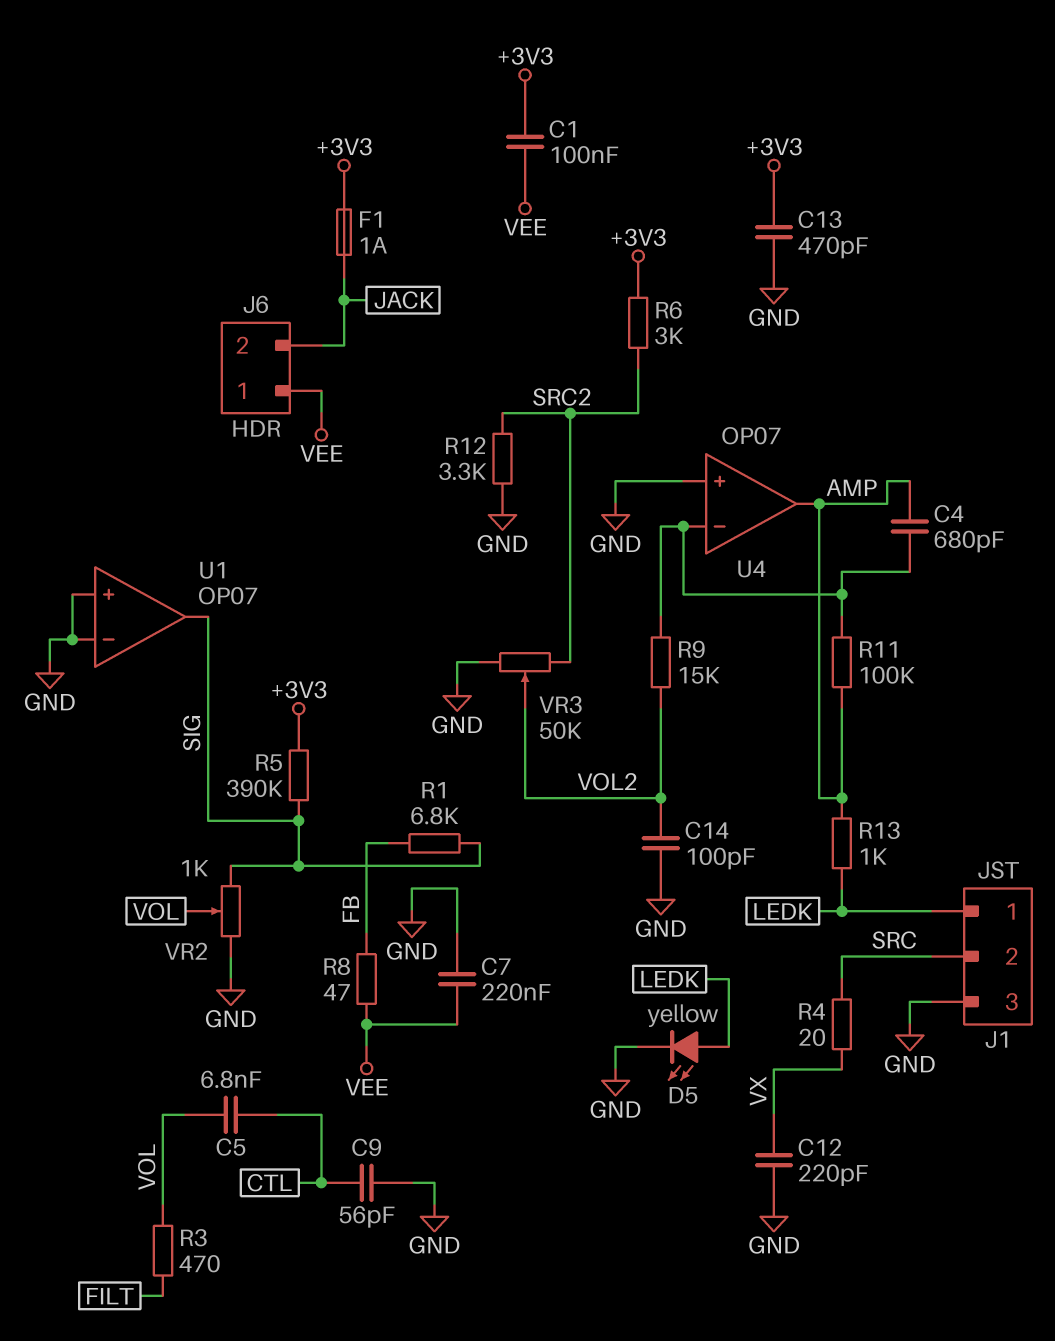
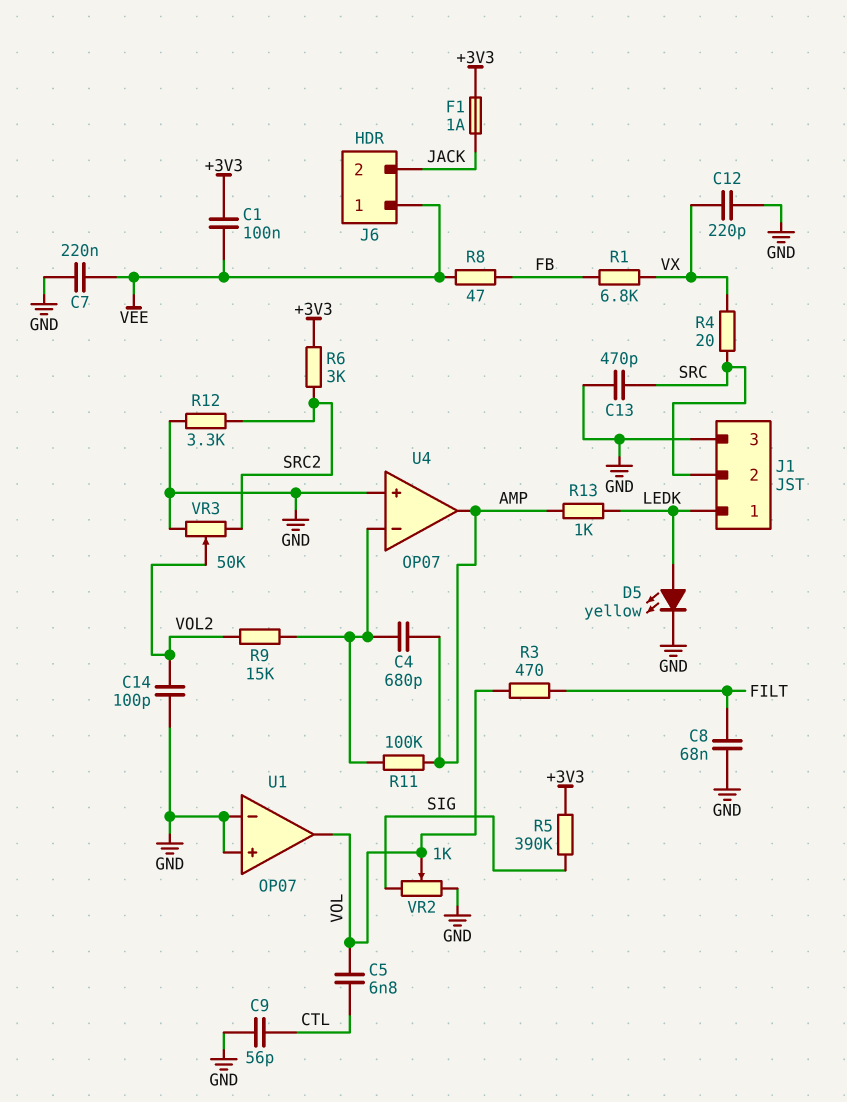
C8: none -> 68nF (FILT, GND)
C13: 470pF (+3V3, GND) -> 470pF (GND, SRC)
R1: 6.8k (FB, SIG) -> 6.8k (FB, VX)
U1 pin out: SIG -> VOL

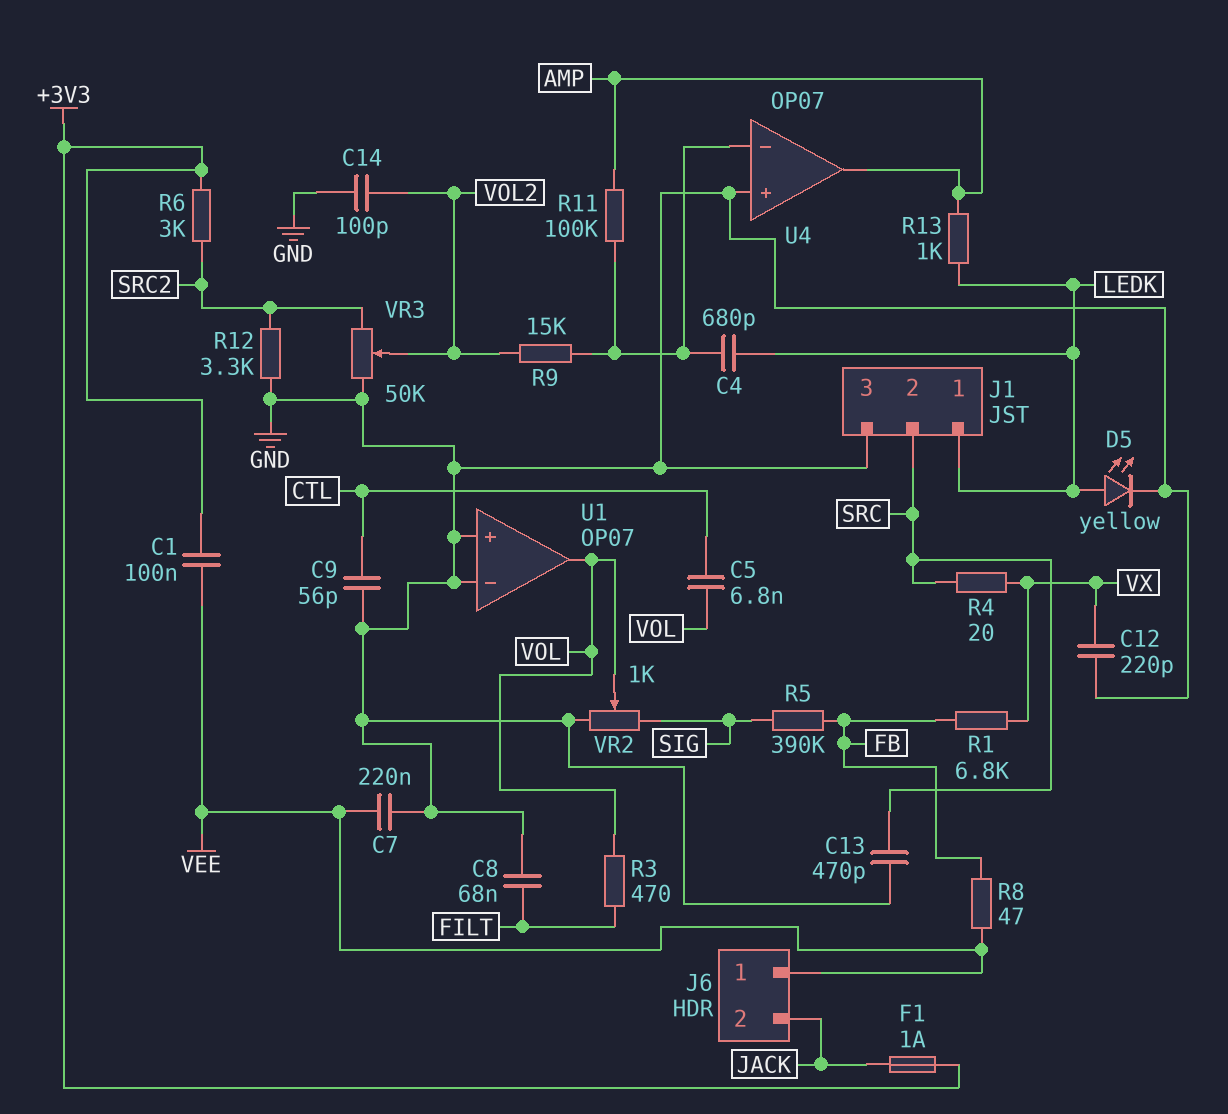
C4: 680pF (AMP, U4/in-) -> 680pF (LEDK, U4/in-)
R5: 390k (+3V3, SIG) -> 390k (FB, SIG)

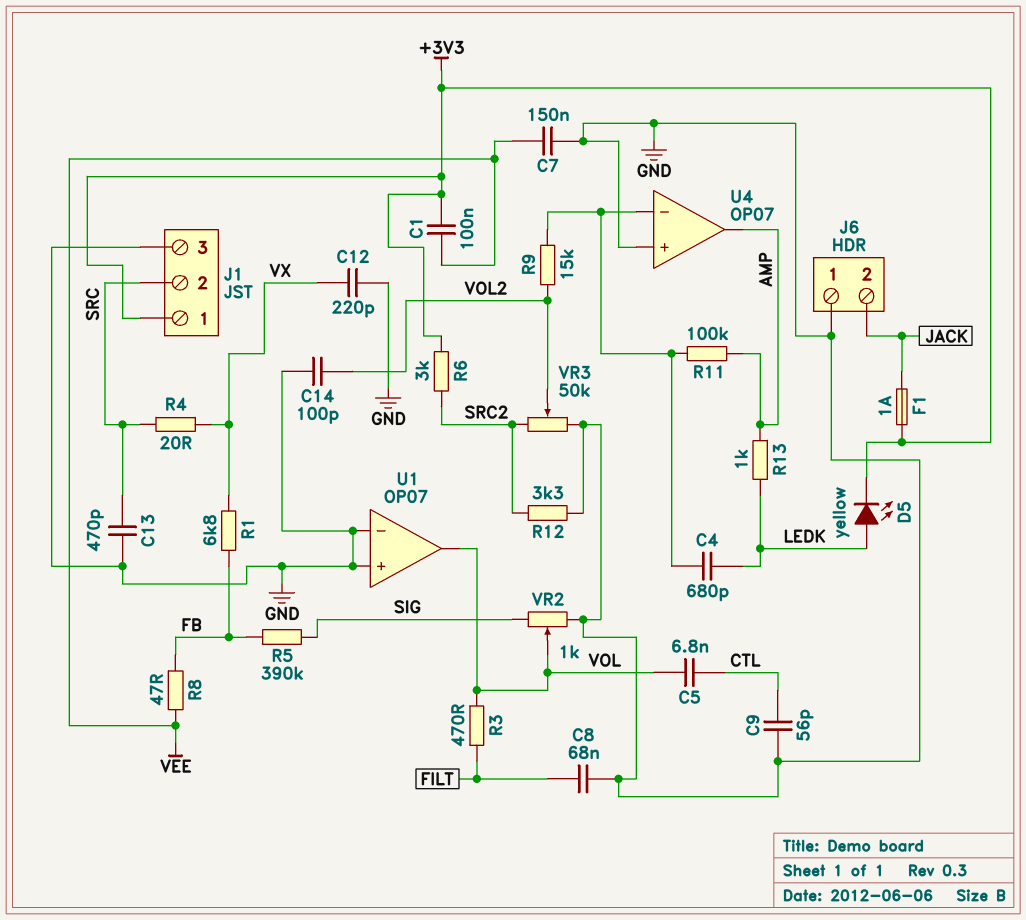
C7: 220nF (GND, VEE) -> 150nF (GND, VEE)
D5: LED yellow (A LEDK, K GND) -> LED yellow (A LEDK, K +3V3)
J1 pin 1: LEDK -> +3V3
J6 pin 1: VEE -> GND

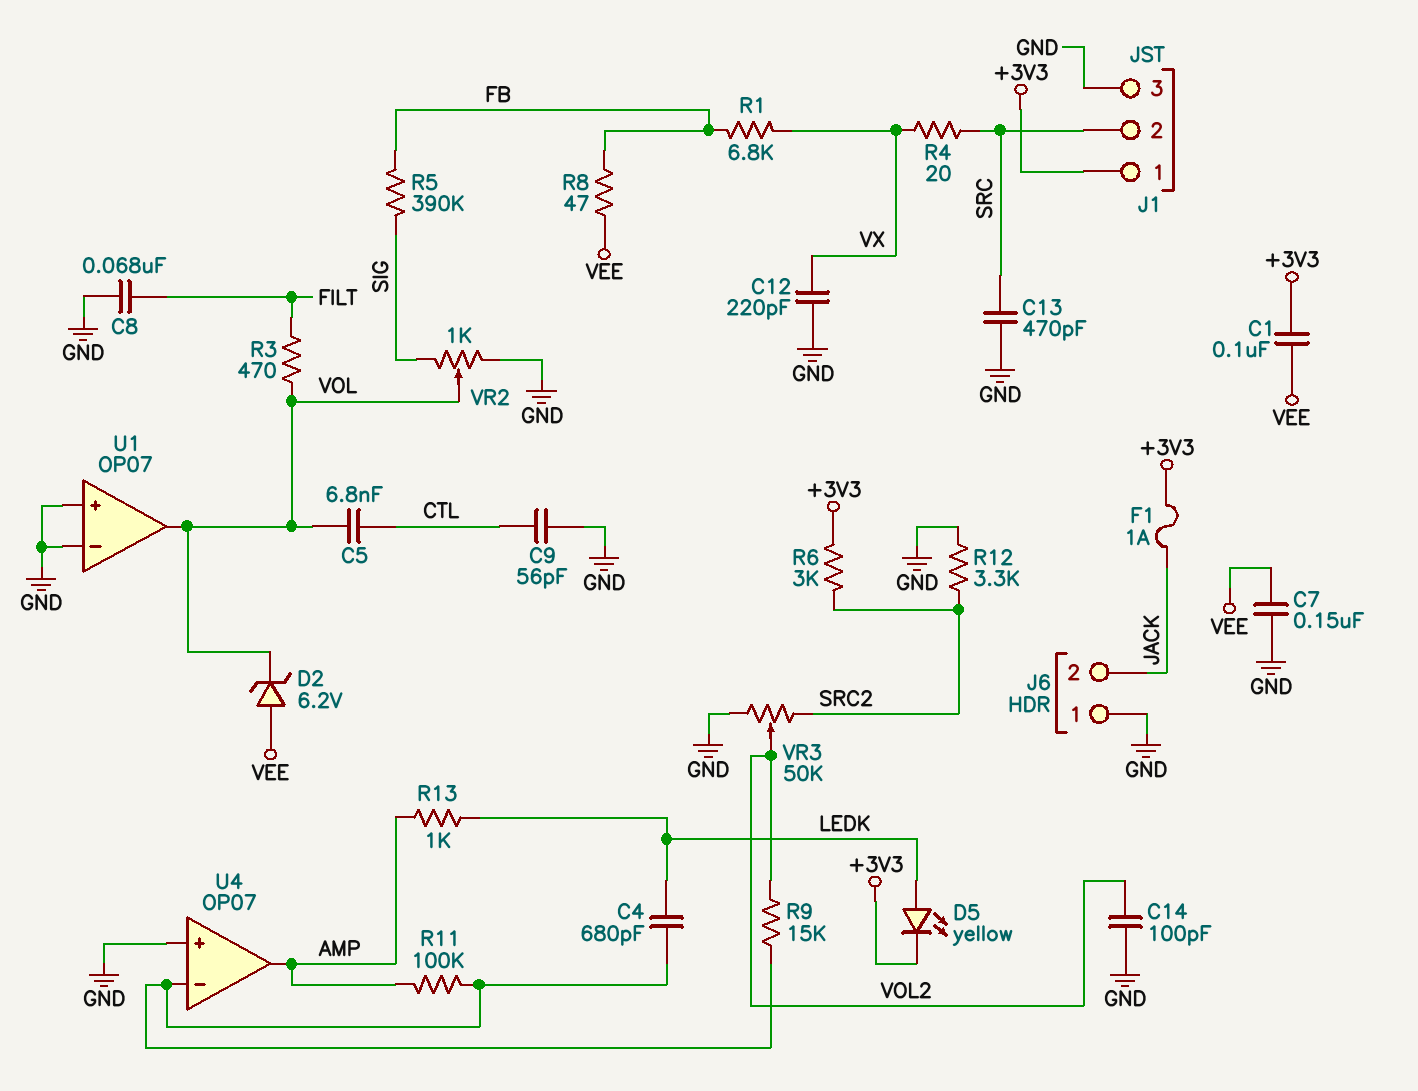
D2: none -> zener 6.2V (A VEE, K VOL)

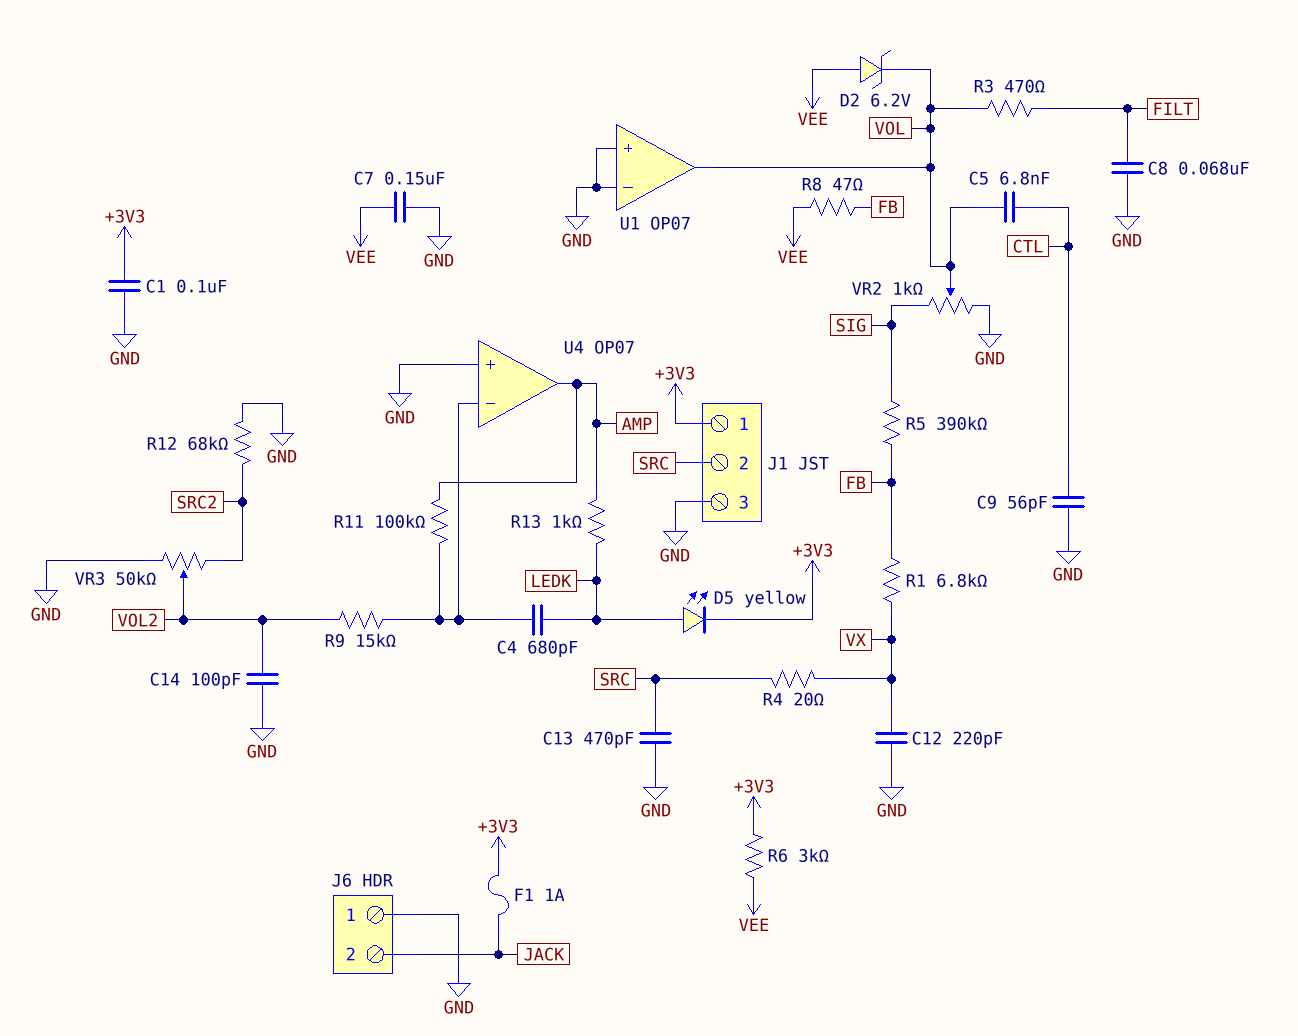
C1: 100nF (+3V3, VEE) -> 100nF (+3V3, GND)
R6: 3k (+3V3, SRC2) -> 3k (+3V3, VEE)
R12: 3.3k (GND, SRC2) -> 68k (GND, SRC2)

